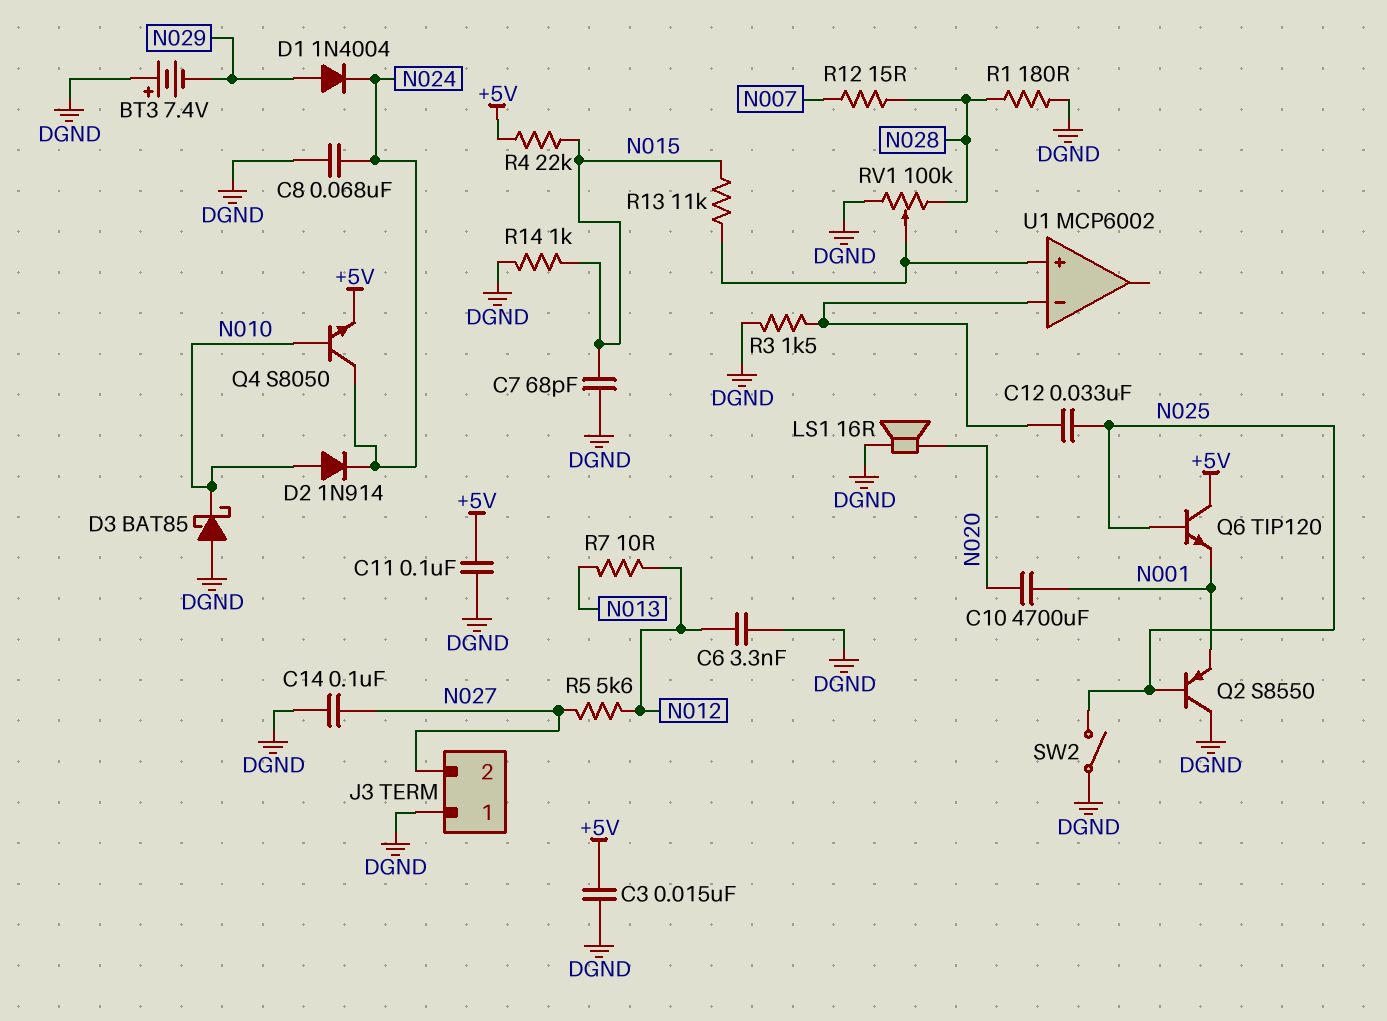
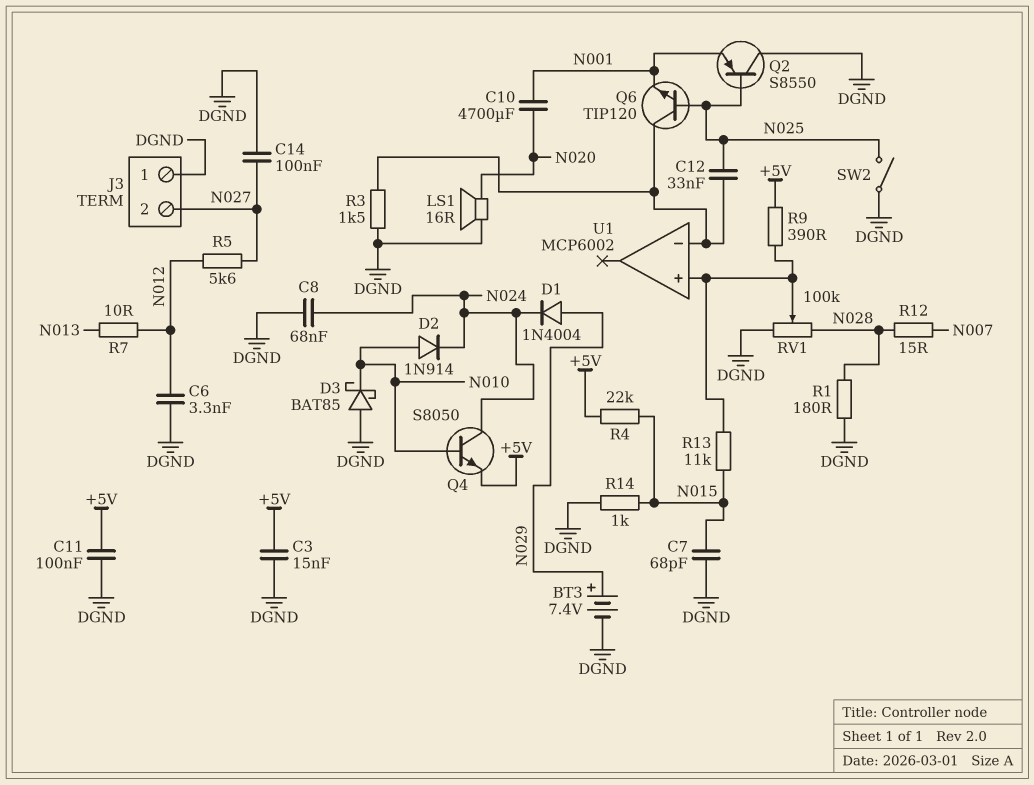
BT3: 7.4V (plus DGND, minus N029) -> 7.4V (plus N029, minus DGND)
Q6: NPN TIP120 (B N025, C +5V, E N001) -> NPN TIP120 (B N025, C U1/in-, E N001)
R9: none -> 390 (+5V, U1/in+)

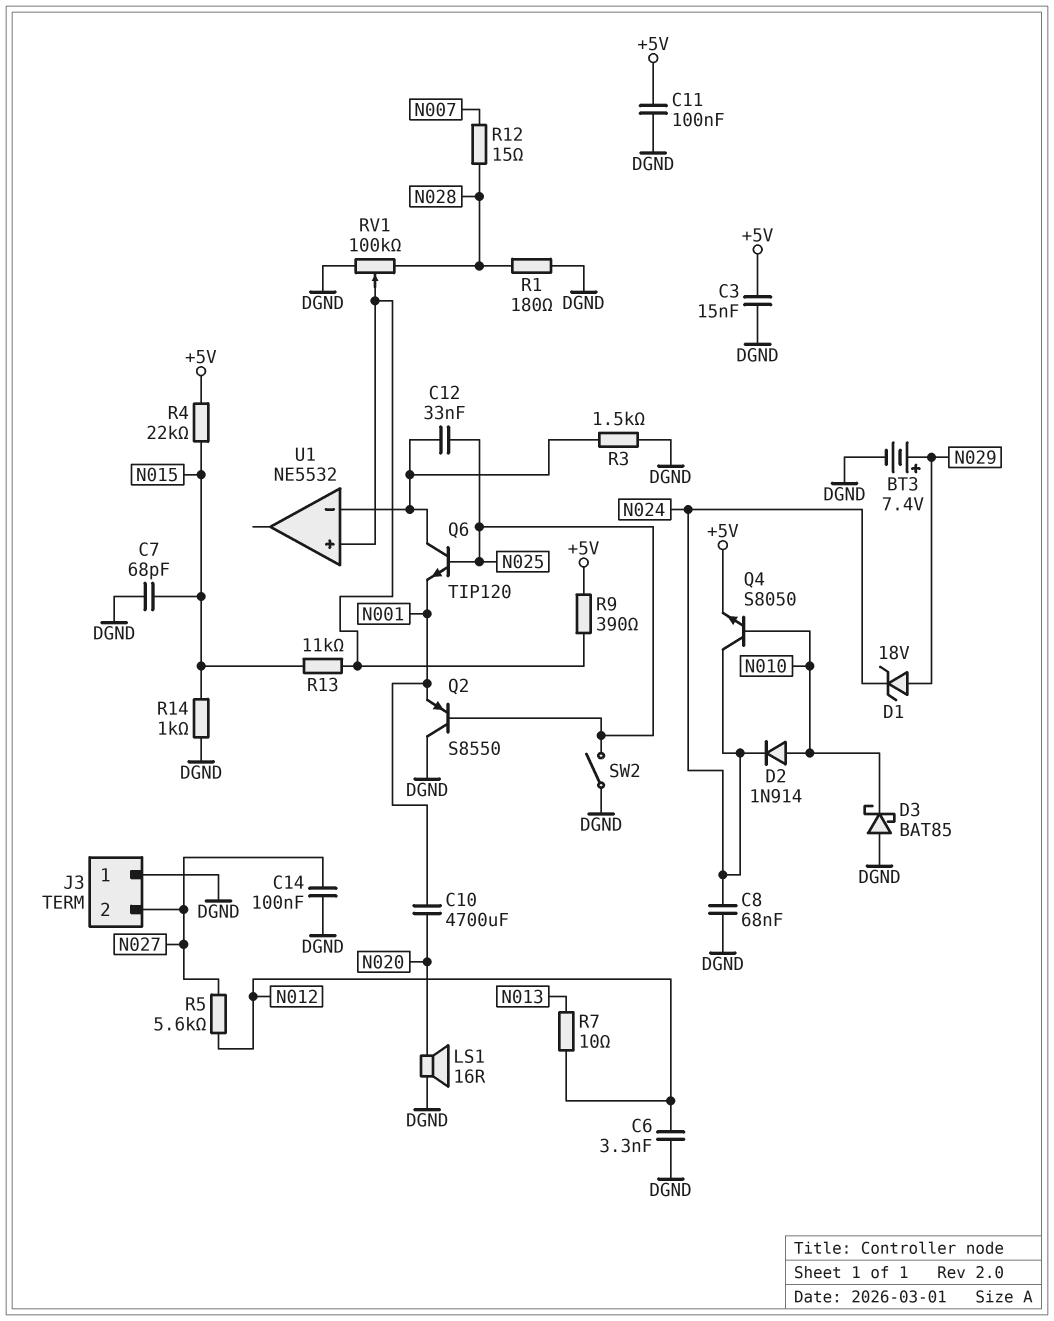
D1: diode 1N4004 (A N029, K N024) -> zener 18V (A N029, K N024)
U1: MCP6002 -> NE5532

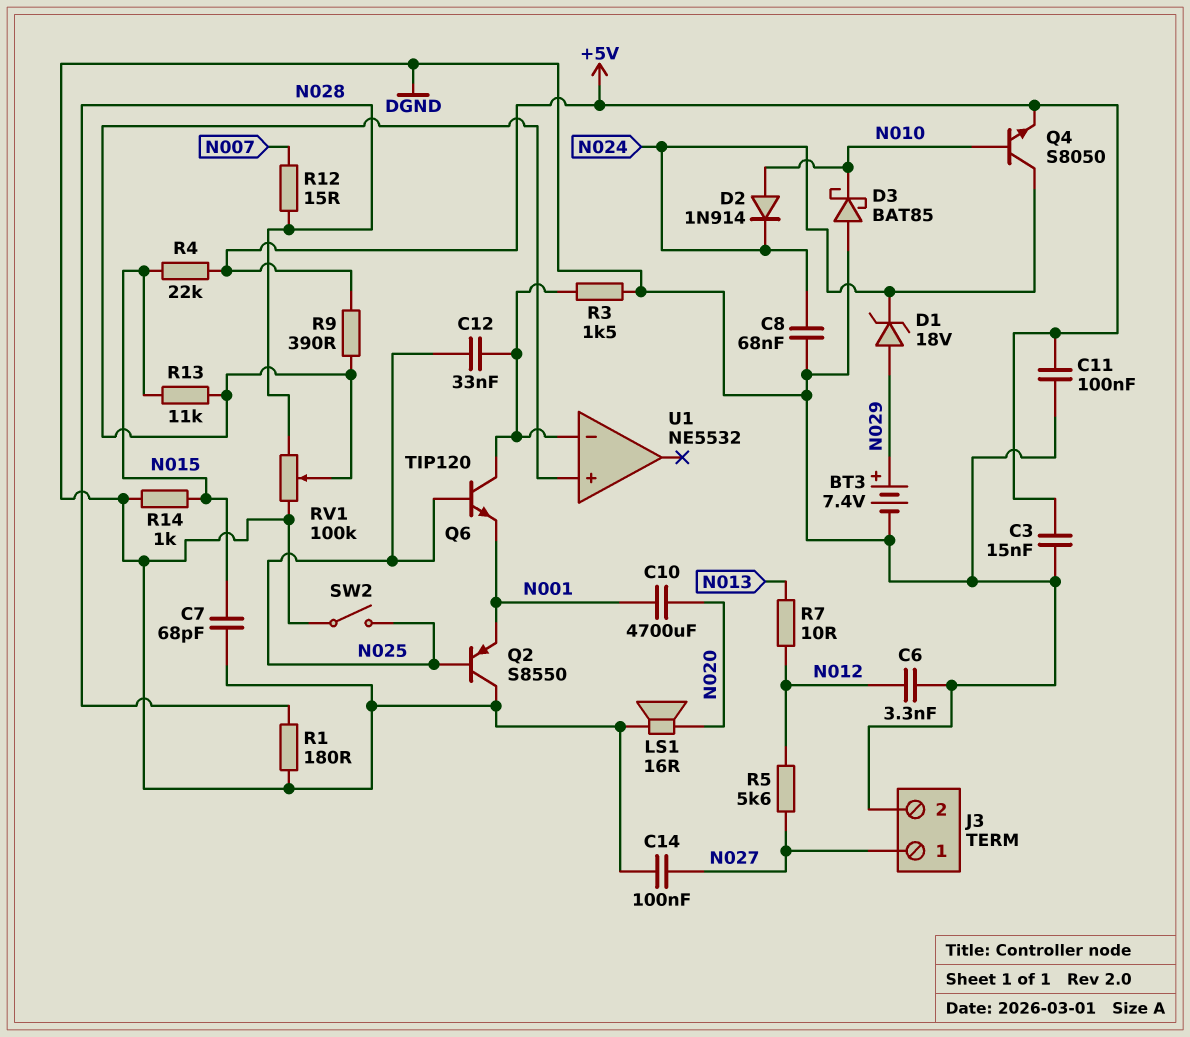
J3 pin 1: DGND -> N027
J3 pin 2: N027 -> DGND

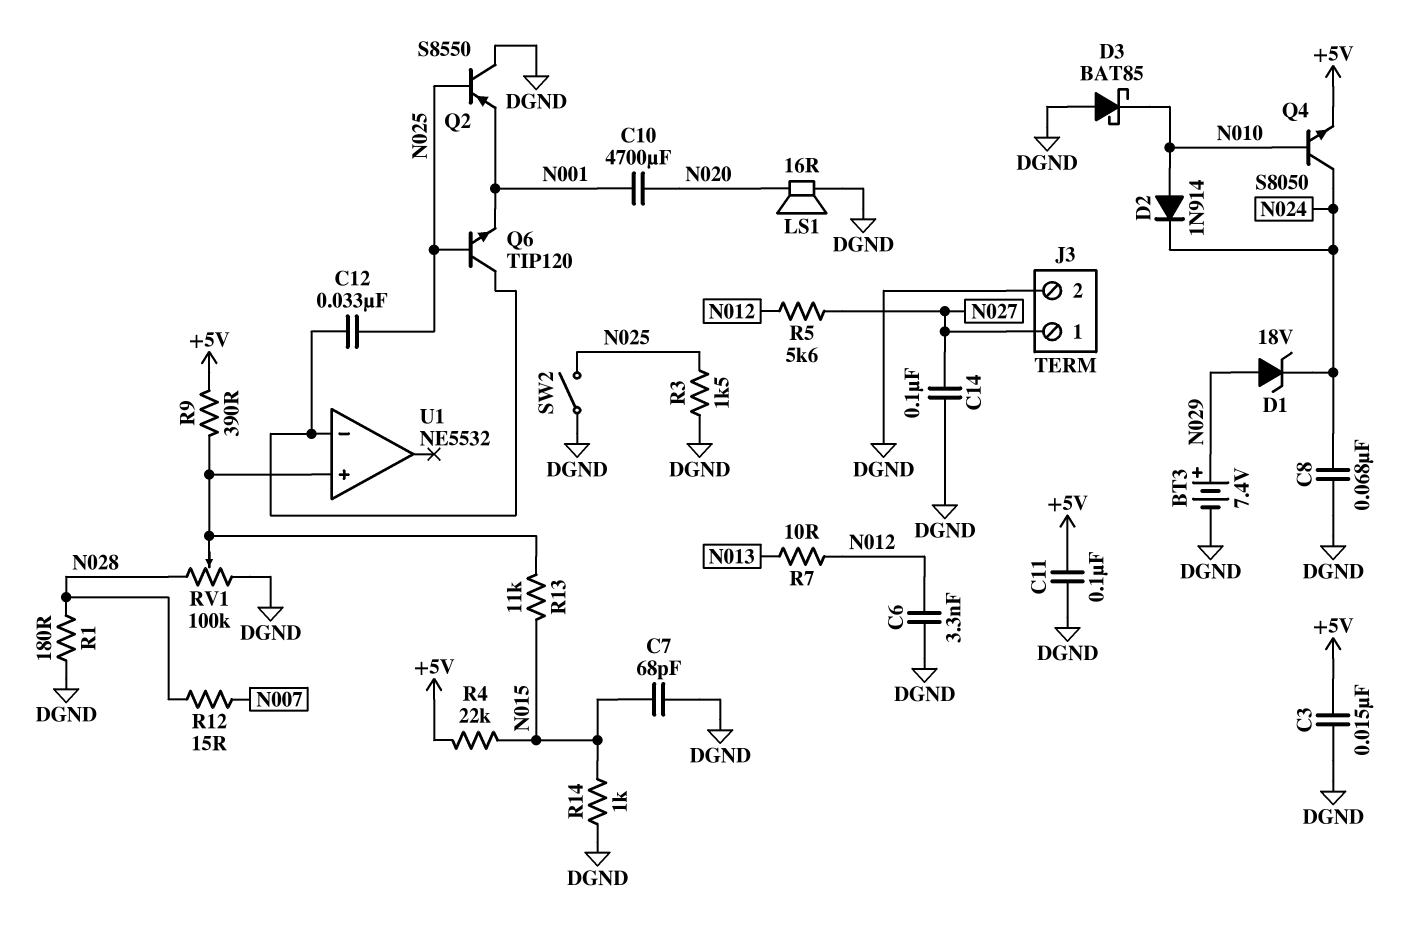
R3: 1.5k (DGND, U1/in-) -> 1.5k (DGND, N025)

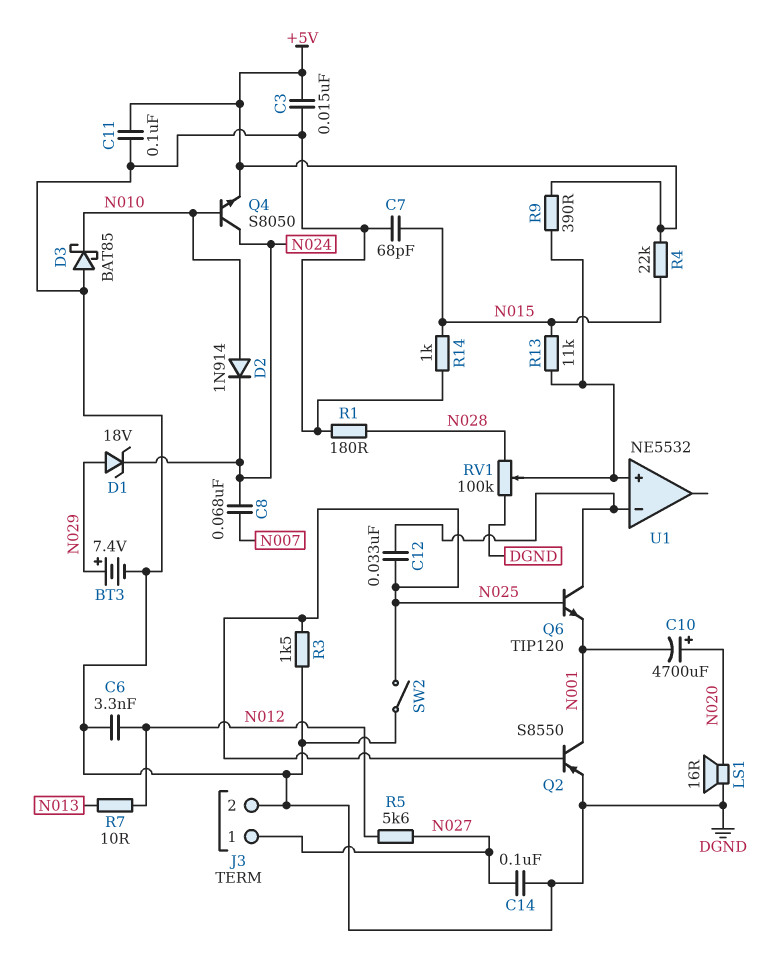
C8: 68nF (DGND, N024) -> 68nF (N007, N024)
C10: 4700uF (N001, N020) -> 4700uF (plus N020, minus N001)
Q2: PNP S8550 (B N025, C DGND, E N001) -> PNP S8550 (B N025, C N001, E DGND)
R12: 15 (N007, N028) -> none

